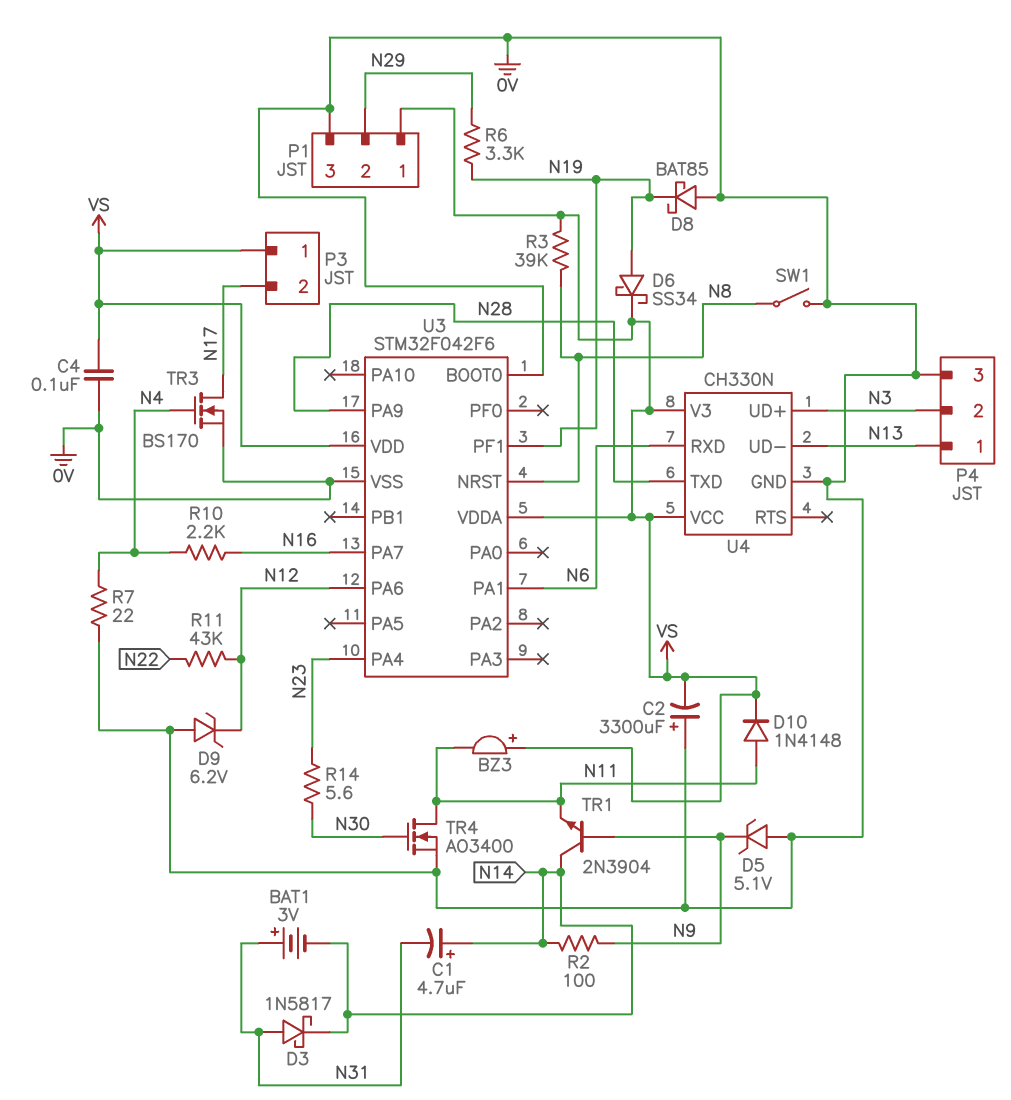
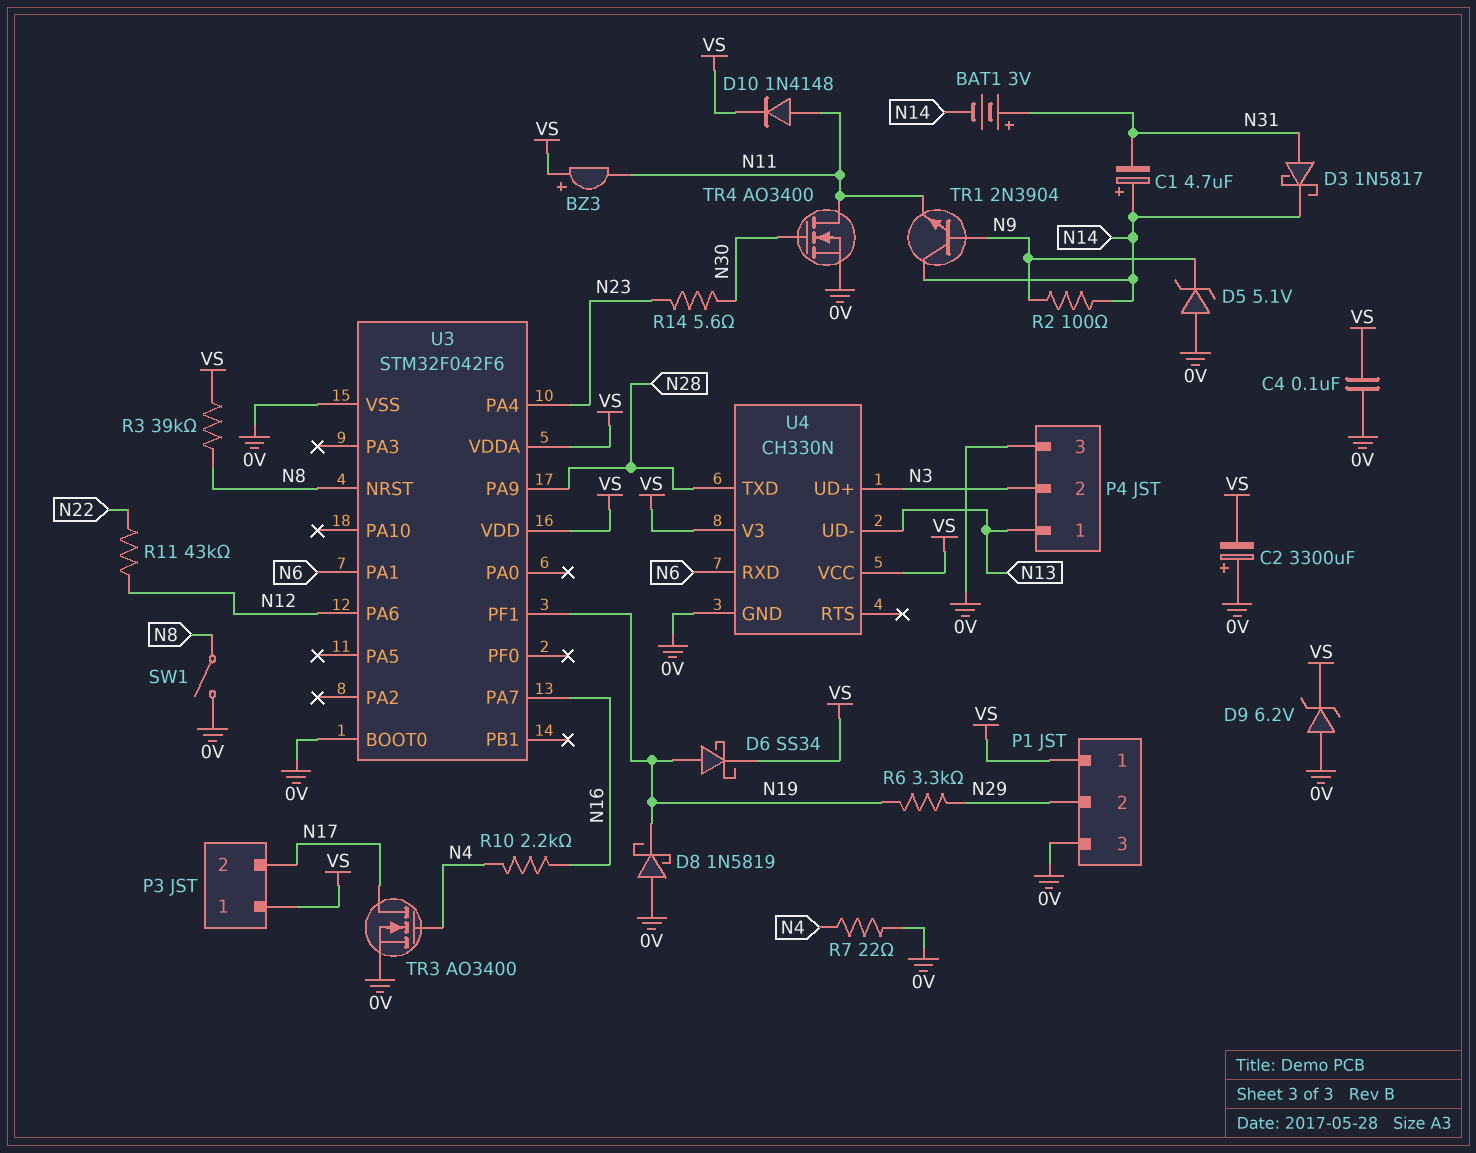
D8: schottky BAT85 (A 0V, K N19) -> schottky 1N5819 (A 0V, K N19)
D9: zener 6.2V (A 0V, K N12) -> zener 6.2V (A 0V, K VS)
TR3: NMOS BS170 (G N4, D N17, S 0V) -> NMOS AO3400 (G N4, D N17, S 0V)

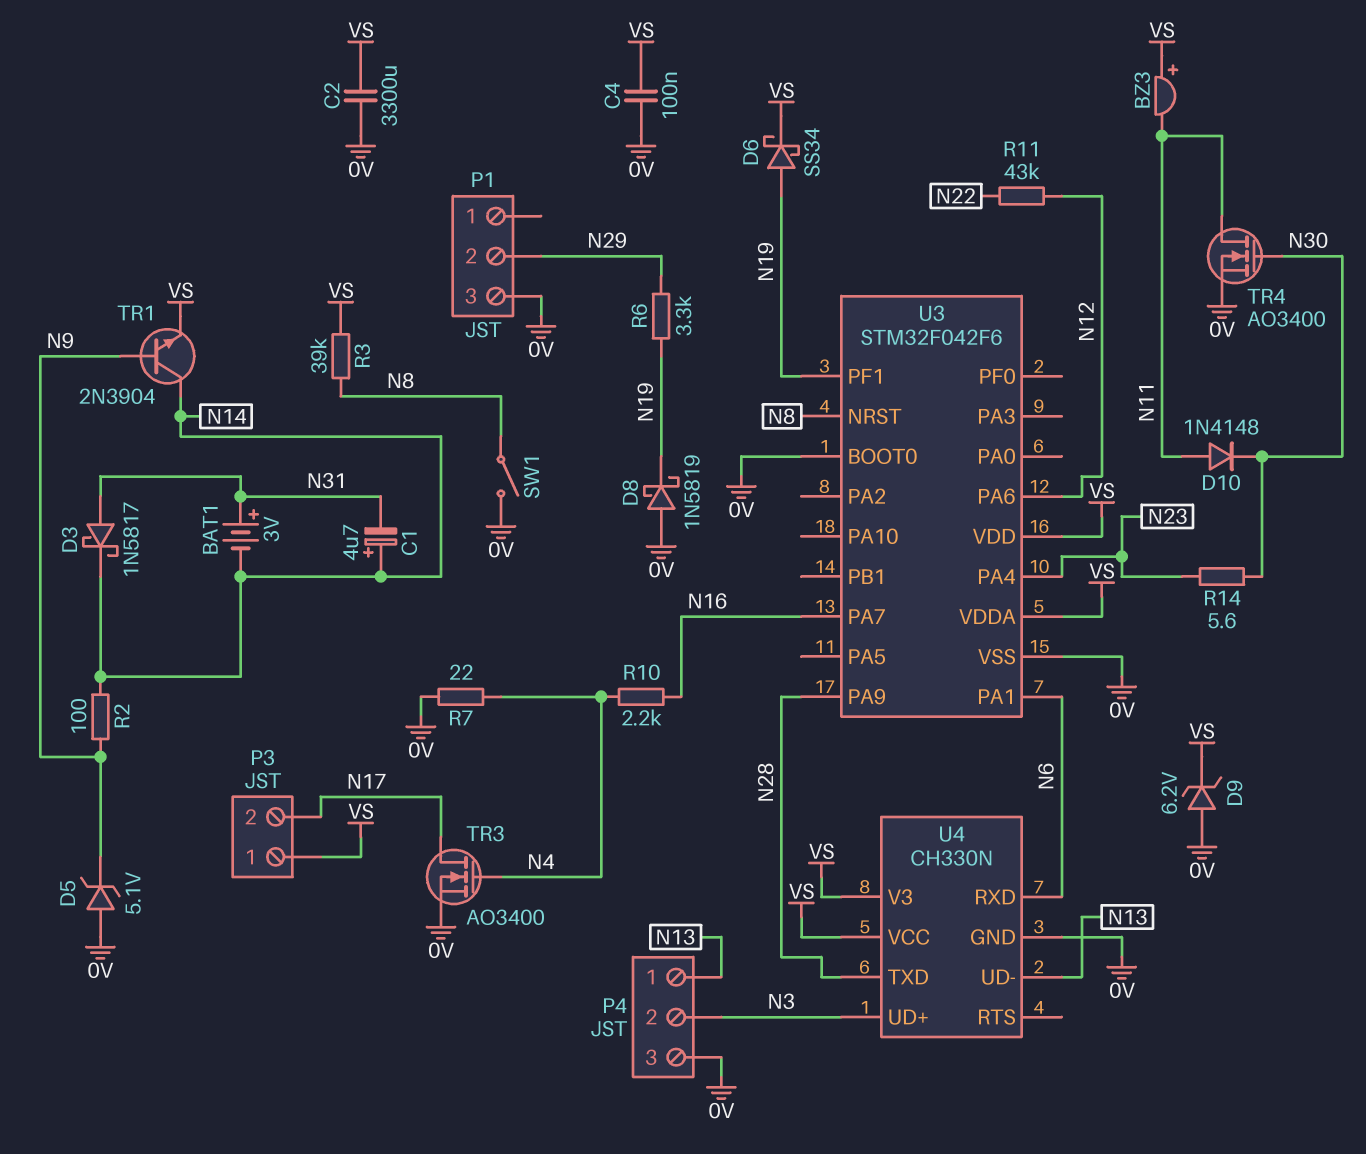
C2: 3300uF (plus 0V, minus VS) -> 3300uF (0V, VS)
D10: diode 1N4148 (A N11, K VS) -> diode 1N4148 (A N11, K N30)
P1 pin 1: VS -> none
TR1: NPN 2N3904 (B N9, C N14, E N11) -> NPN 2N3904 (B N9, C N14, E VS)

